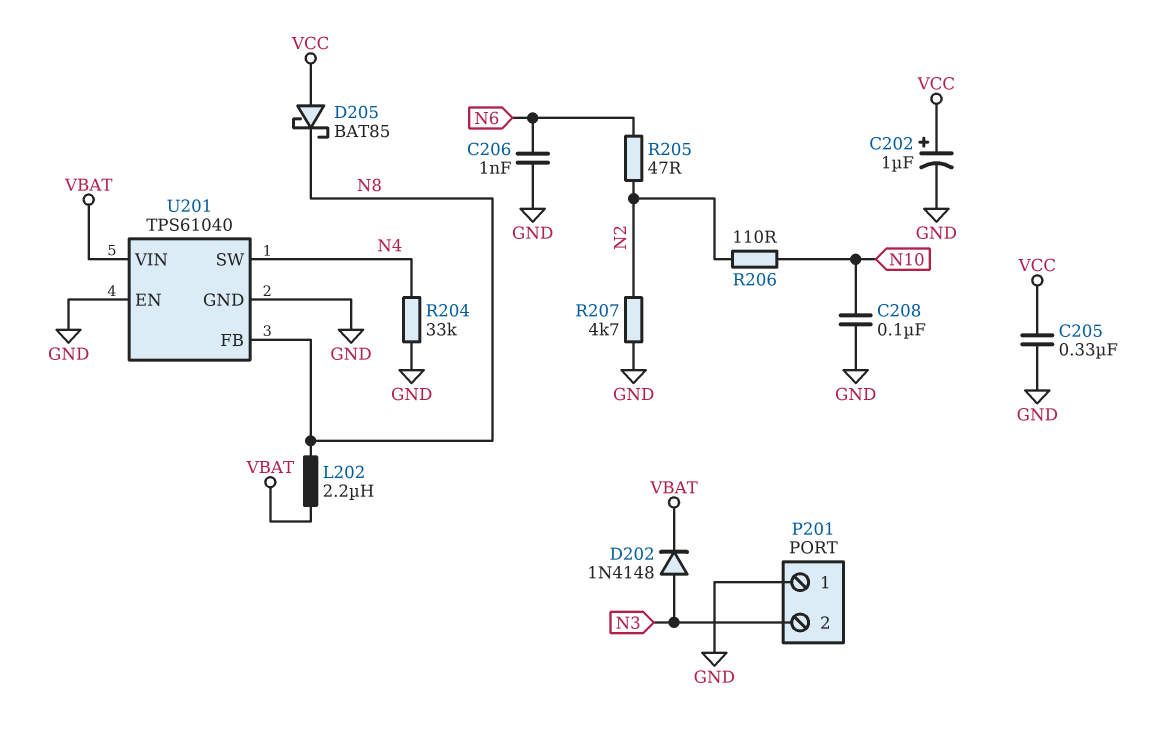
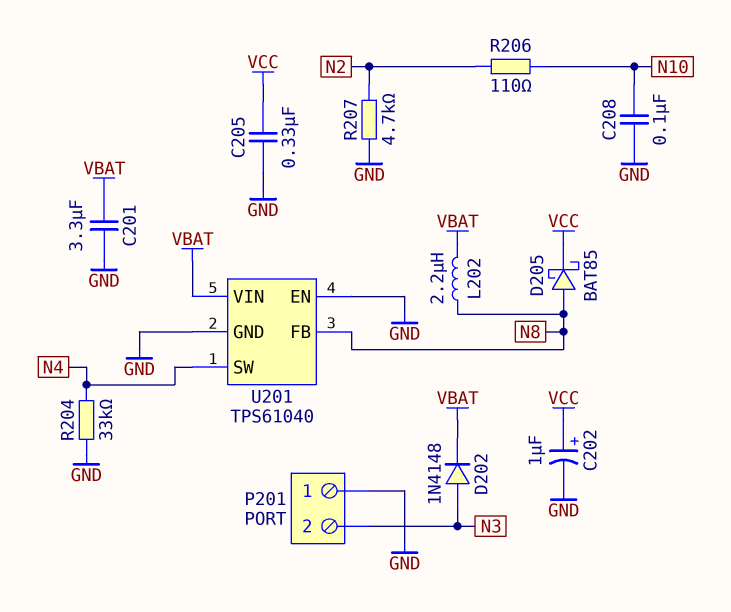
C201: none -> 3.3uF (GND, VBAT)
C206: 1nF (GND, N6) -> none
D205: schottky BAT85 (A VCC, K N8) -> schottky BAT85 (A N8, K VCC)
R205: 47 (N2, N6) -> none

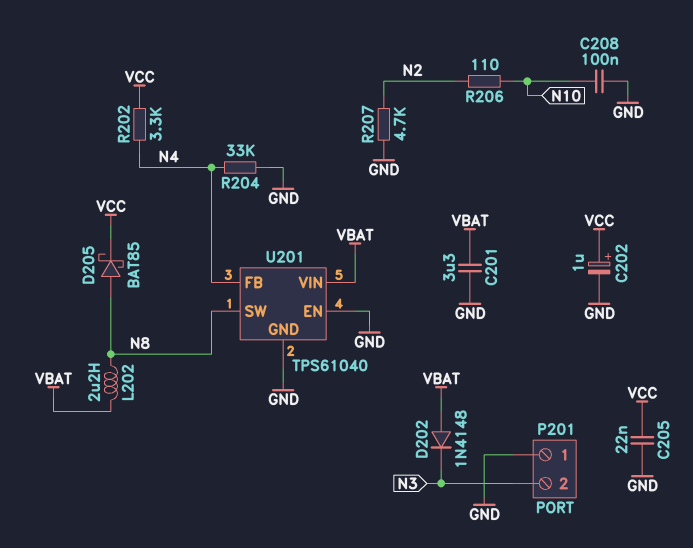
C205: 330nF (GND, VCC) -> 22nF (GND, VCC)
D202: diode 1N4148 (A N3, K VBAT) -> diode 1N4148 (A VBAT, K N3)
R202: none -> 3.3k (N4, VCC)
U201 pin FB: N8 -> N4
U201 pin SW: N4 -> N8

